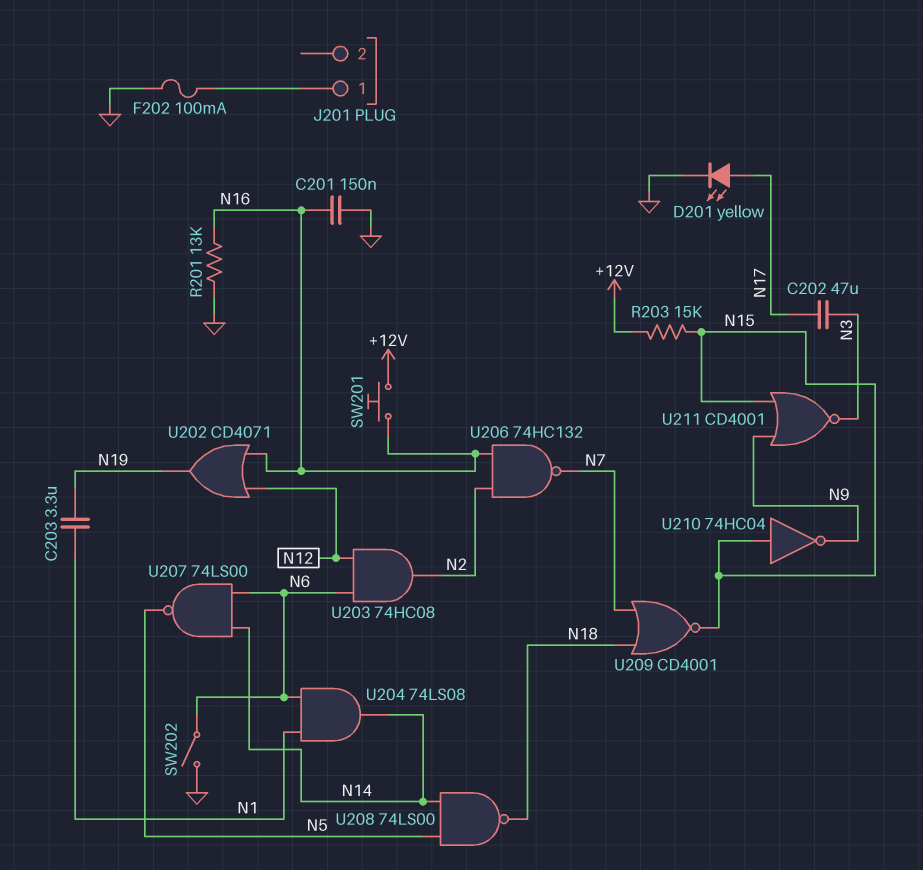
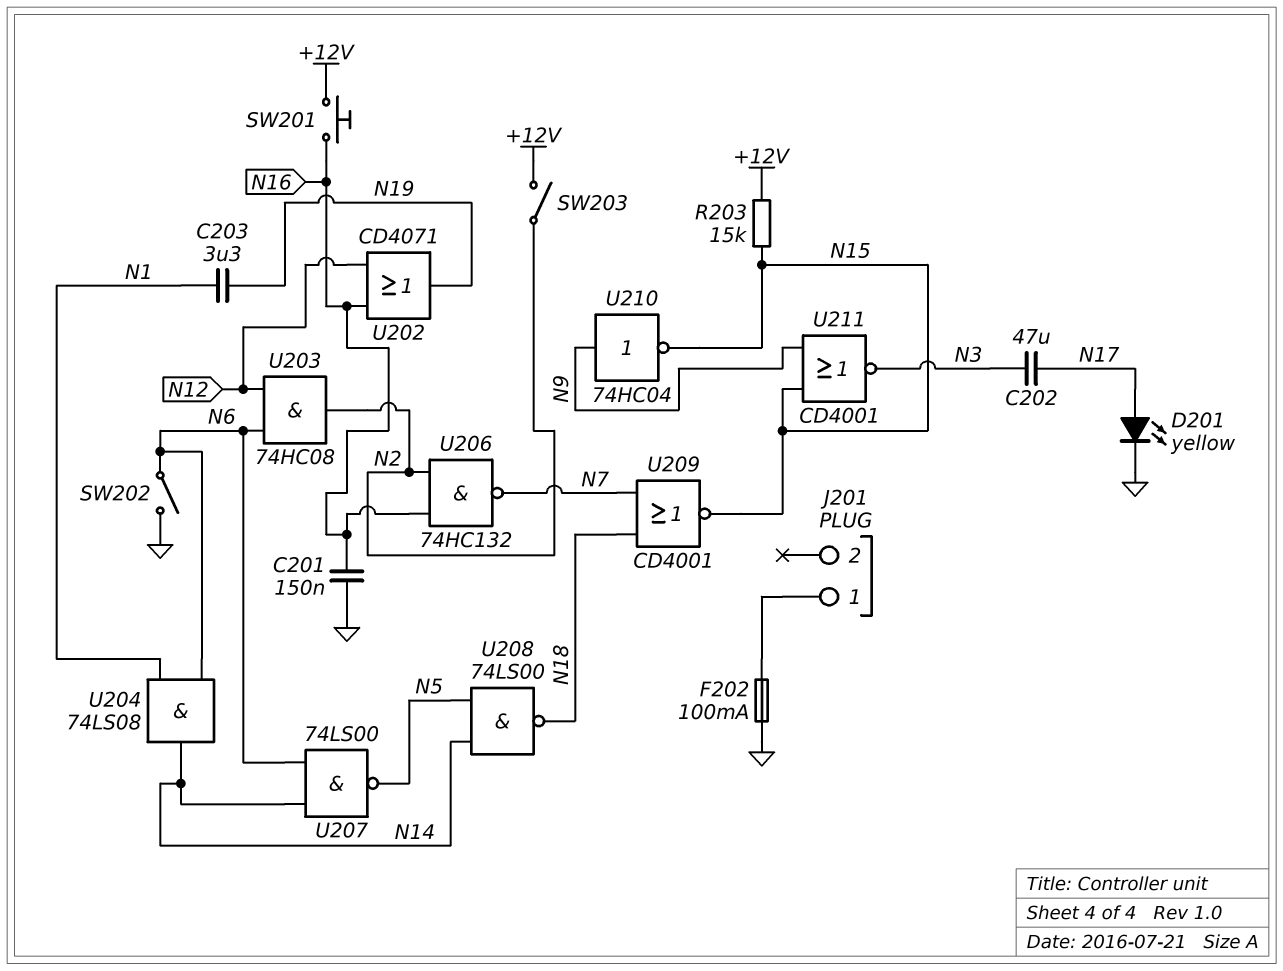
R201: 13k (GND, N16) -> none
SW203: none -> switch (+12V, N2)
U210: NOT 74HC04 (in N15, out N9) -> NOT 74HC04 (in N9, out N15)

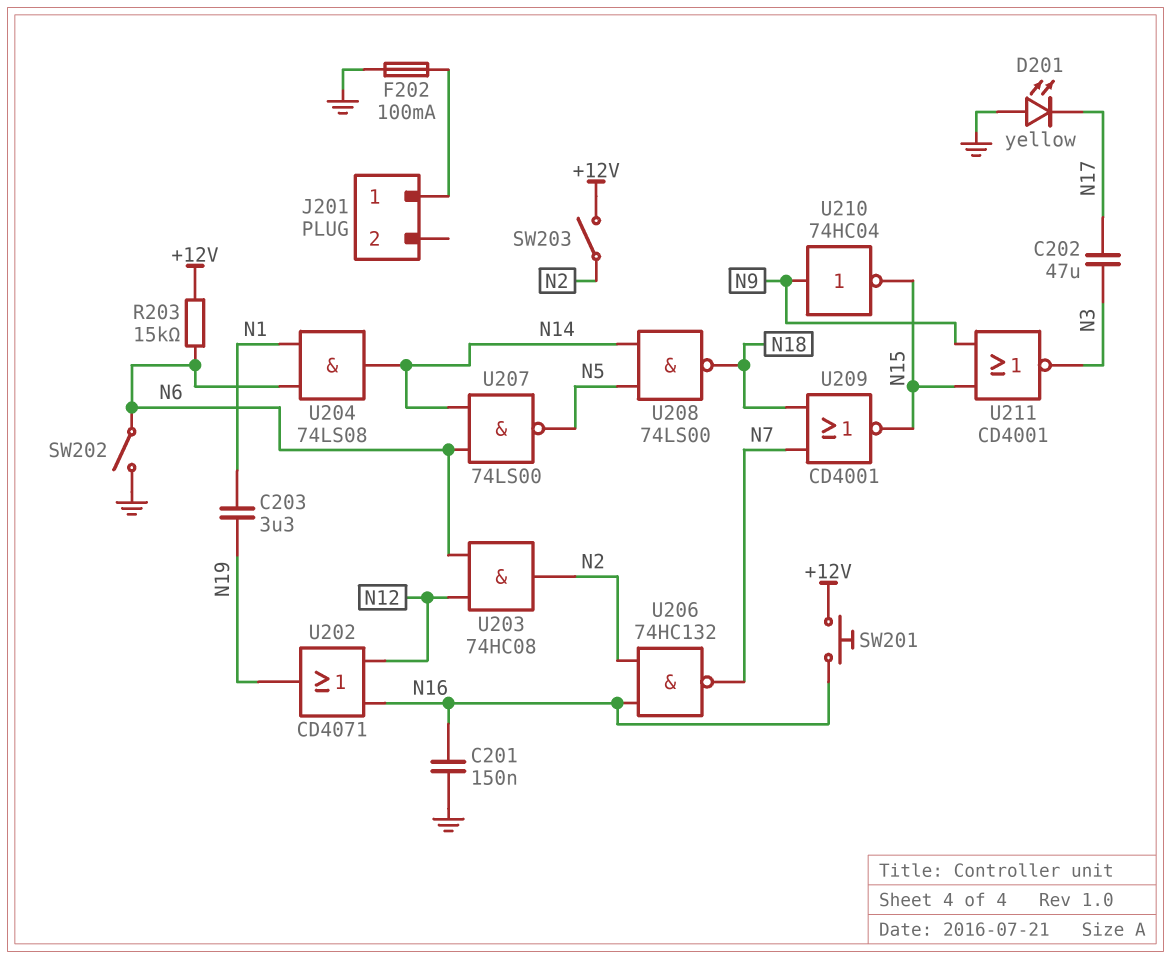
D201: LED yellow (A N17, K GND) -> LED yellow (A GND, K N17)
R203: 15k (+12V, N15) -> 15k (+12V, N6)

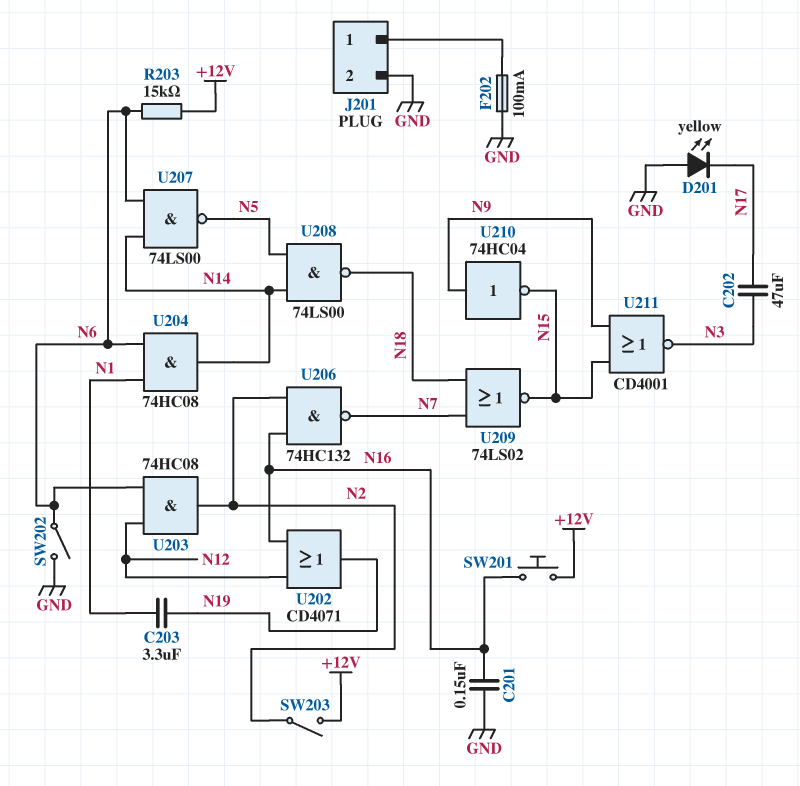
J201 pin 2: none -> GND
U204: AND 74LS08 (in N1, in N6, out N14) -> AND 74HC08 (in N1, in N6, out N14)
U209: NOR CD4001 (in N7, in N18, out N15) -> NOR 74LS02 (in N7, in N18, out N15)

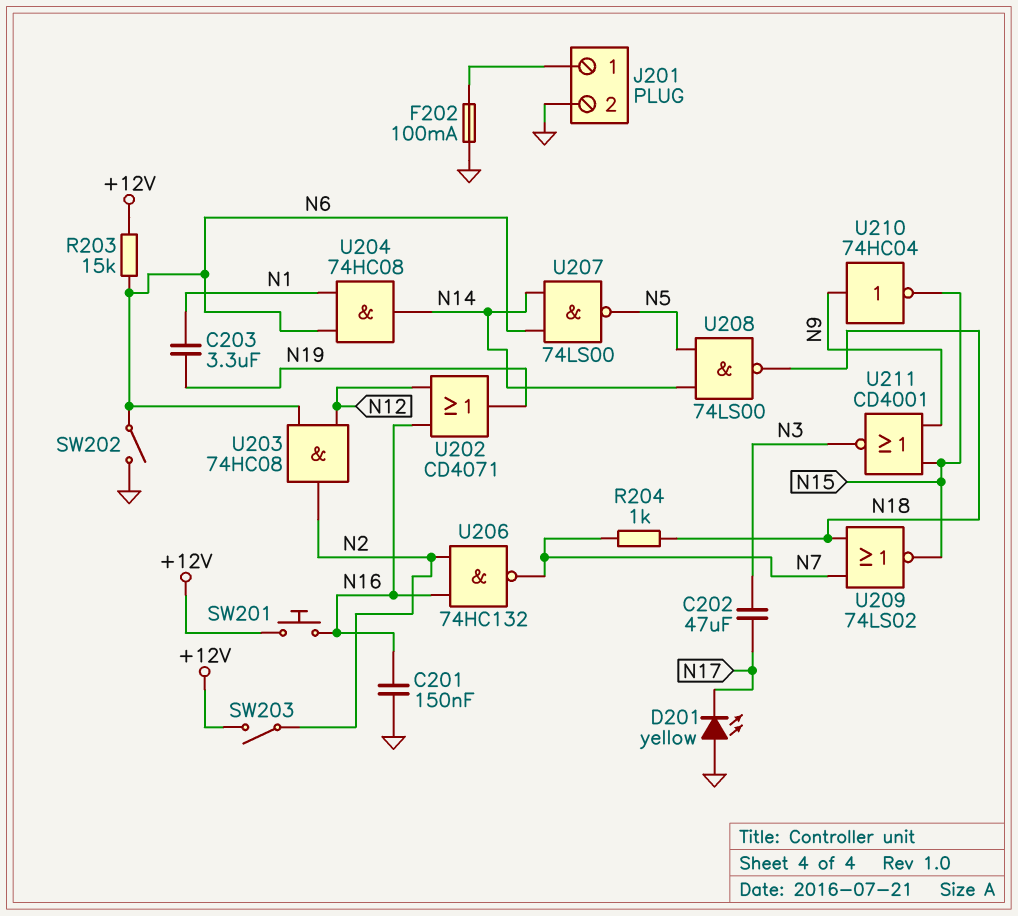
R204: none -> 1k (N7, N18)

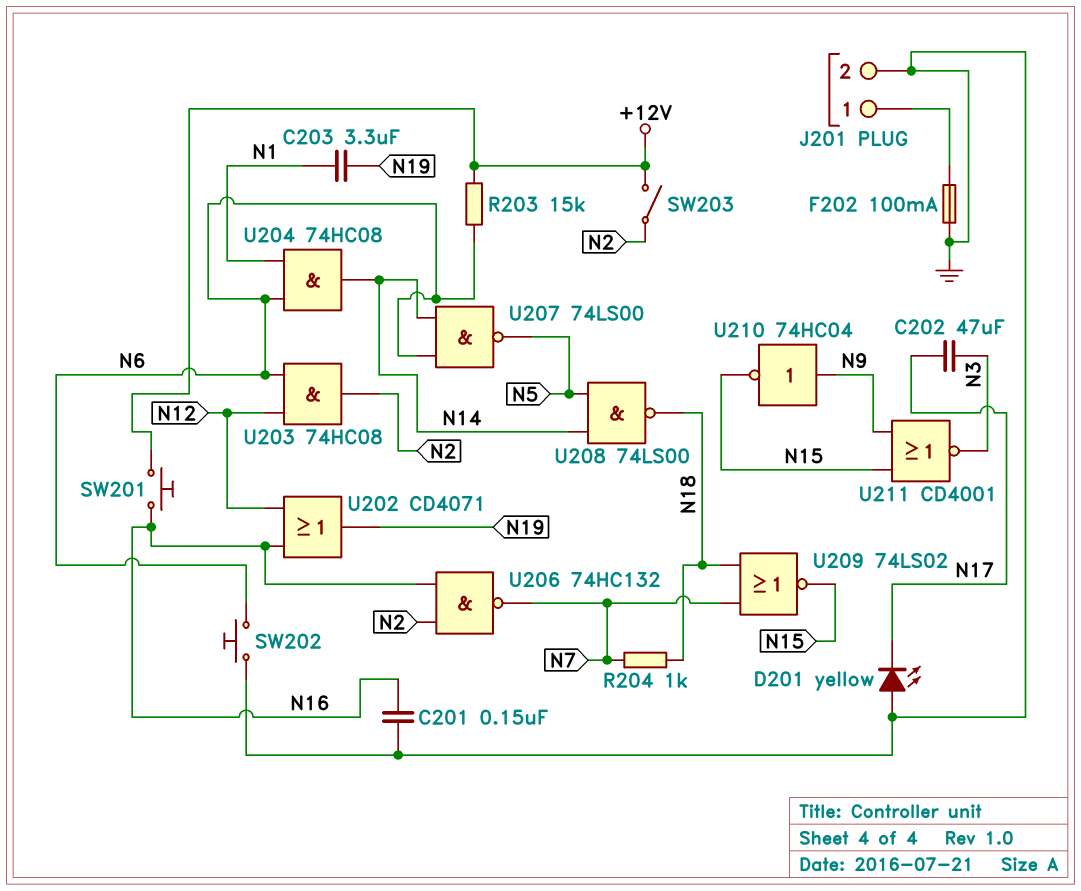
SW202: switch (GND, N6) -> button (GND, N6)

